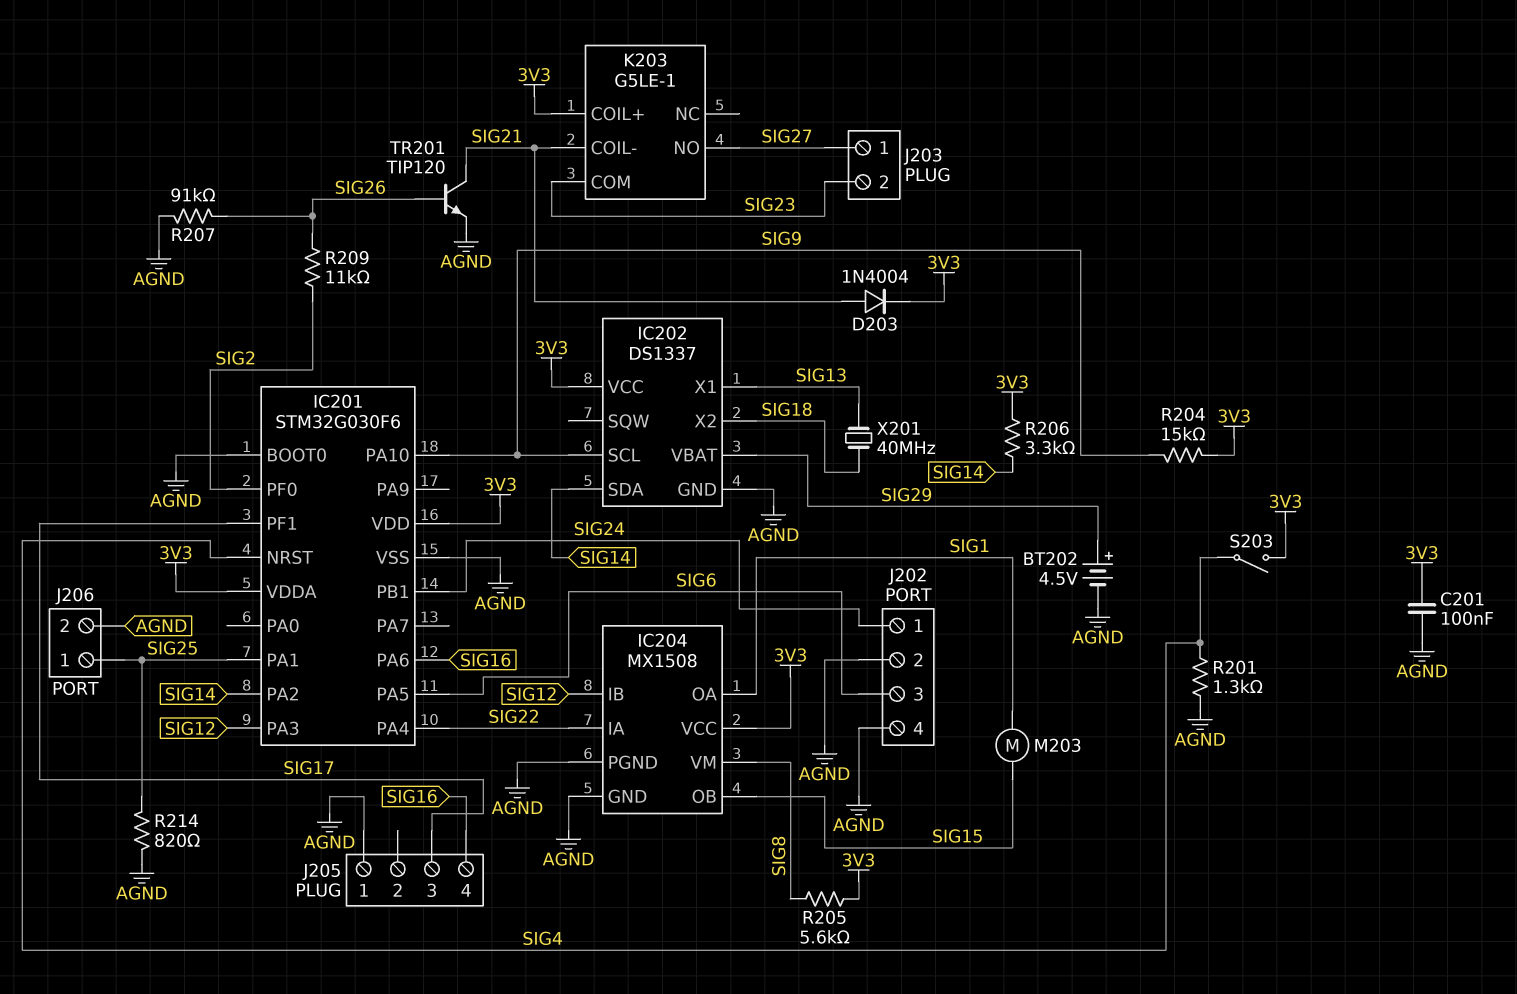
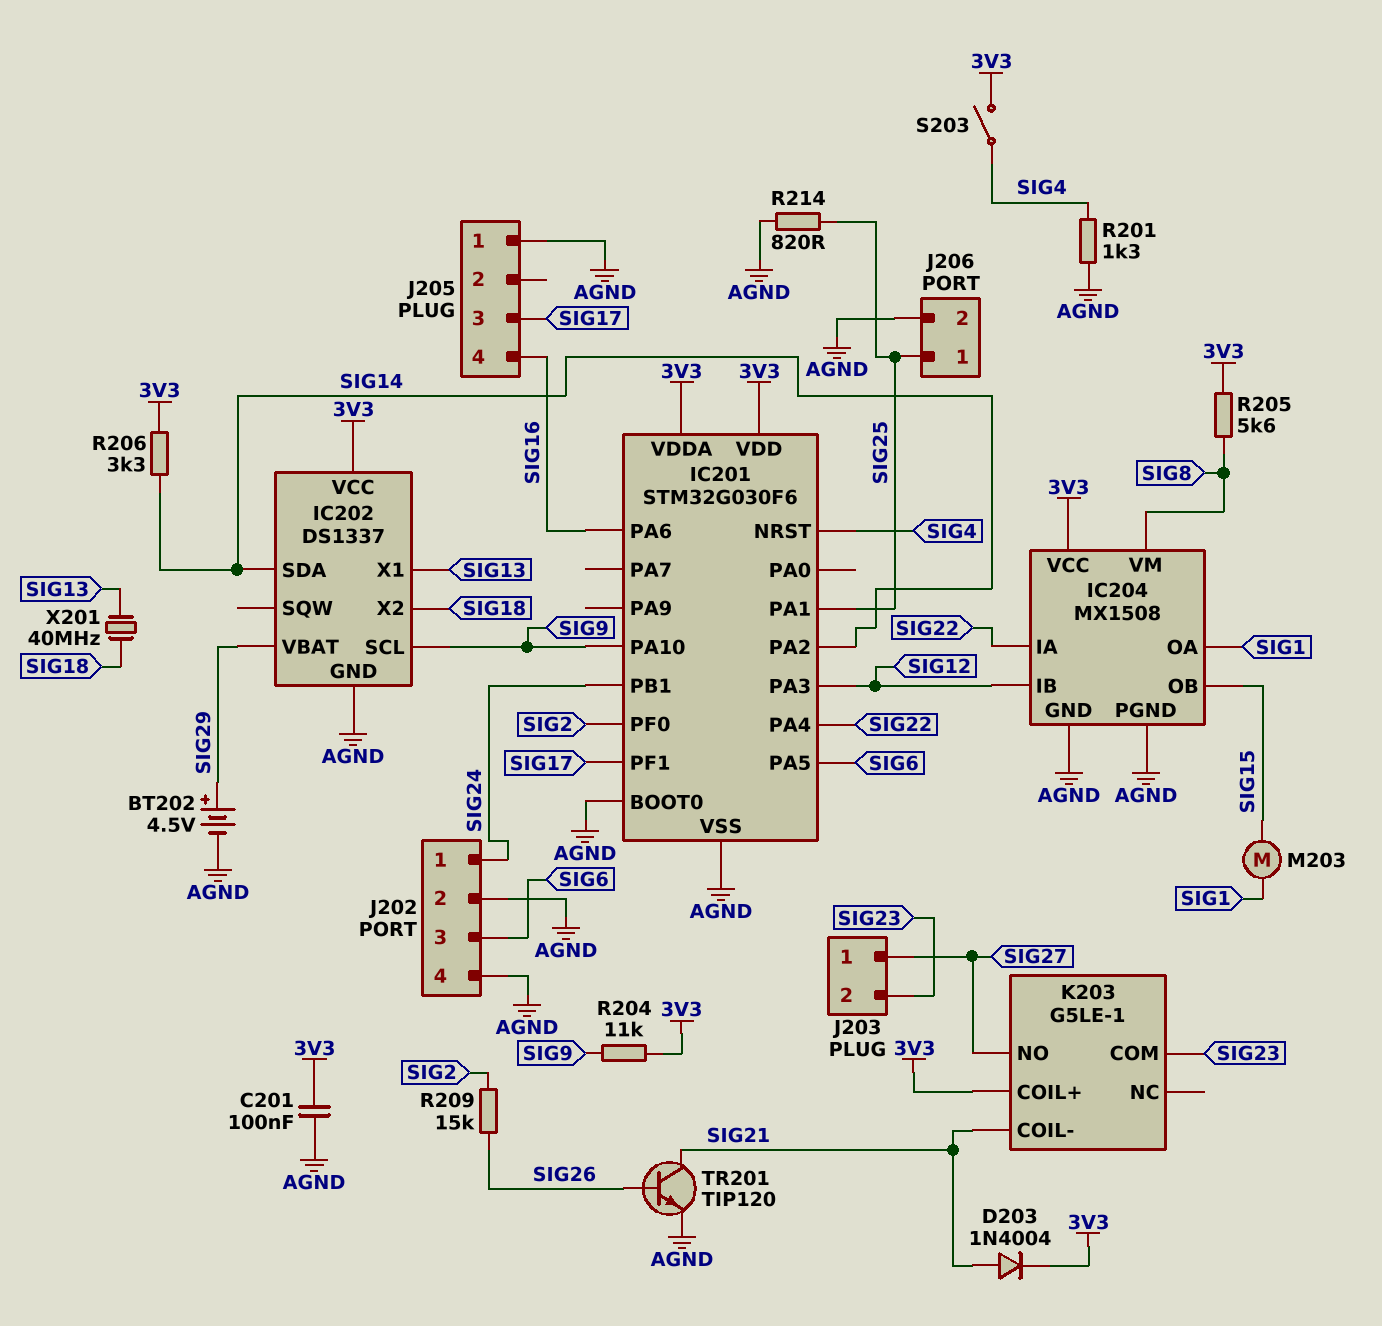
R204: 15k (3V3, SIG9) -> 11k (3V3, SIG9)
R207: 91k (AGND, SIG26) -> none
R209: 11k (SIG2, SIG26) -> 15k (SIG2, SIG26)

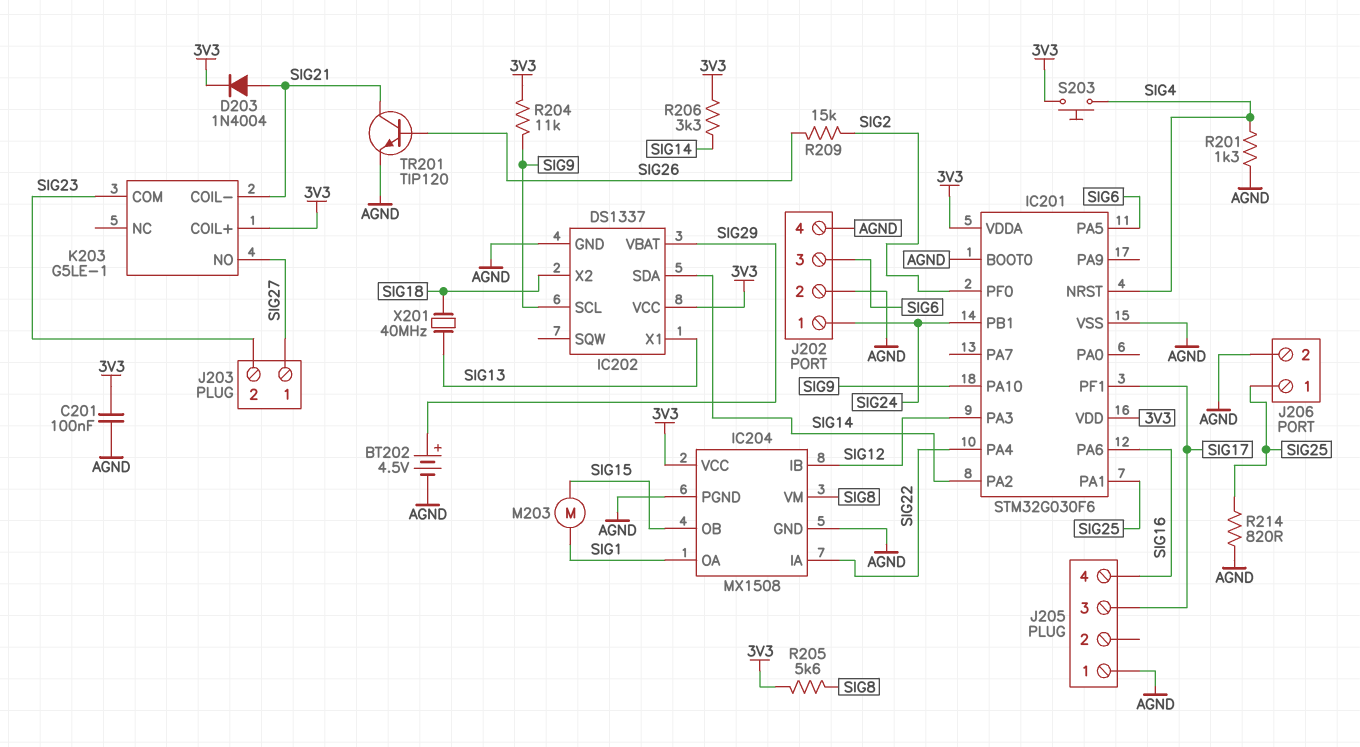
S203: switch (3V3, SIG4) -> button (3V3, SIG4)

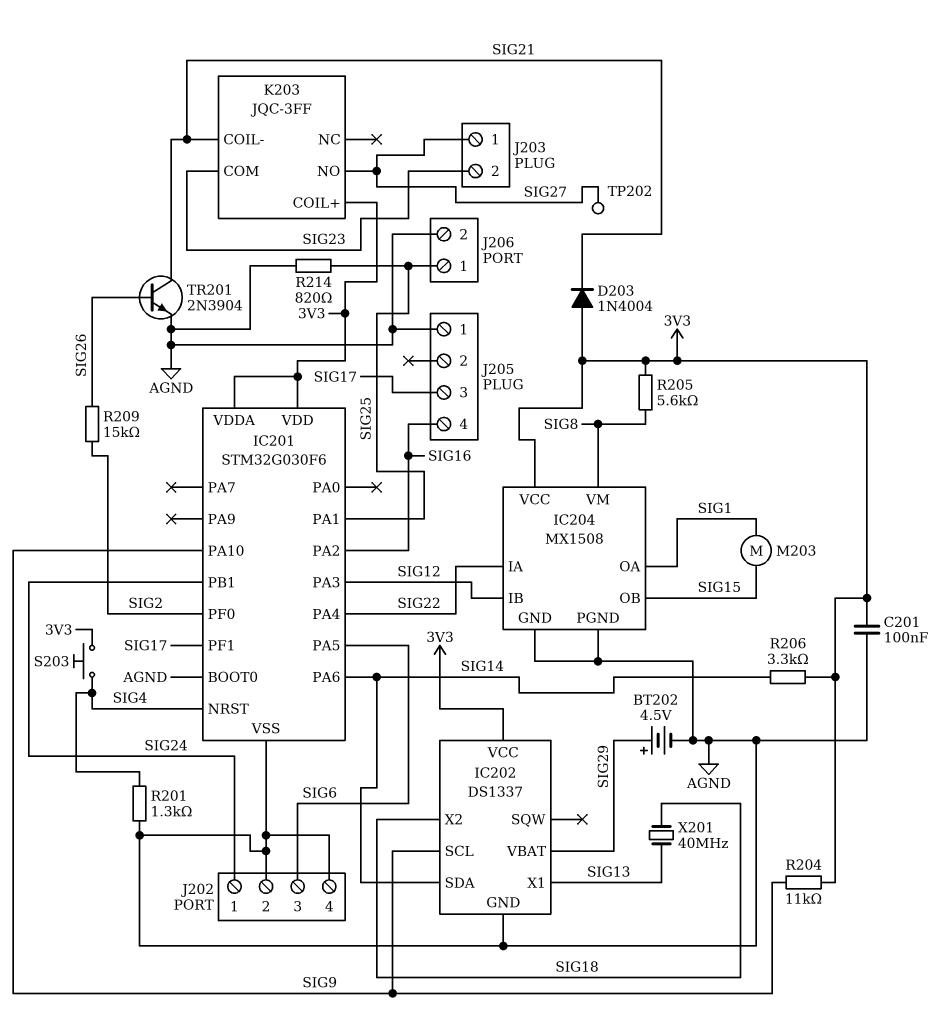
D203: diode 1N4004 (A SIG21, K 3V3) -> diode 1N4004 (A 3V3, K SIG21)
IC201 pin PA2: SIG14 -> SIG16
IC201 pin PA6: SIG16 -> SIG14
K203: G5LE-1 -> JQC-3FF
TP202: none -> test point (SIG27)
TR201: NPN TIP120 (B SIG26, C SIG21, E AGND) -> NPN 2N3904 (B SIG26, C SIG21, E AGND)

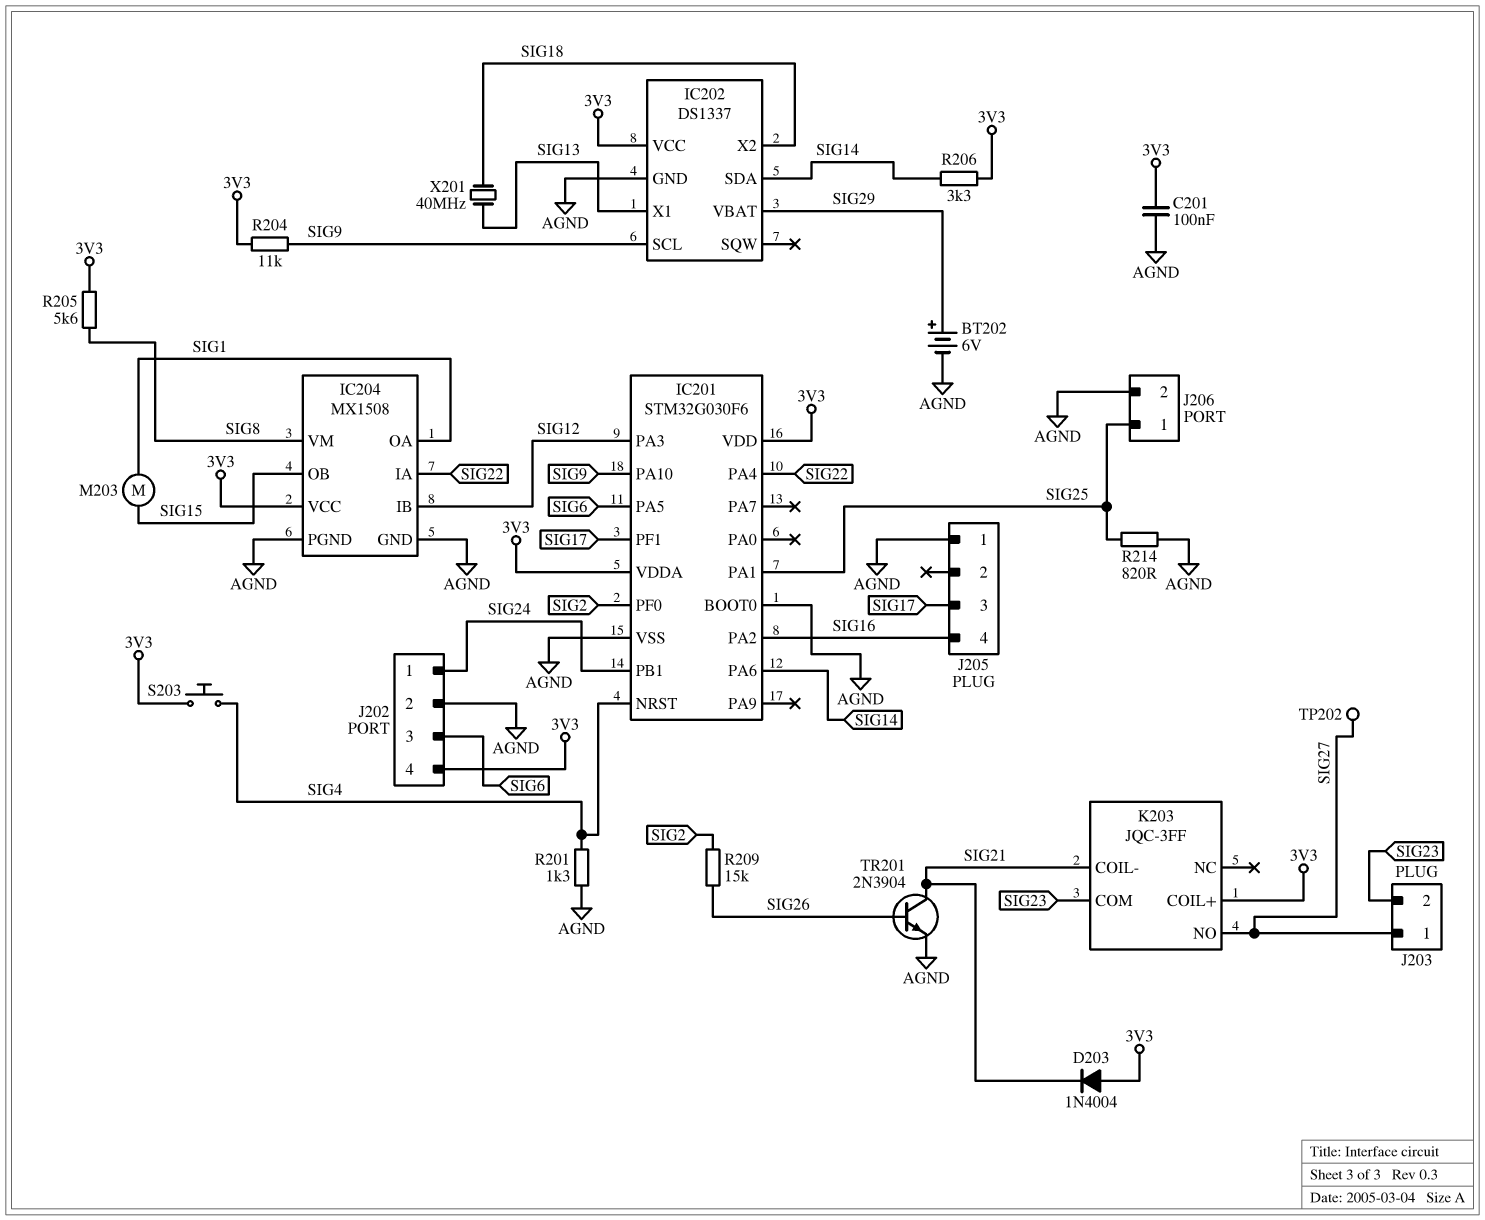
BT202: 4.5V (plus SIG29, minus AGND) -> 6V (plus SIG29, minus AGND)
J202 pin 4: AGND -> 3V3

